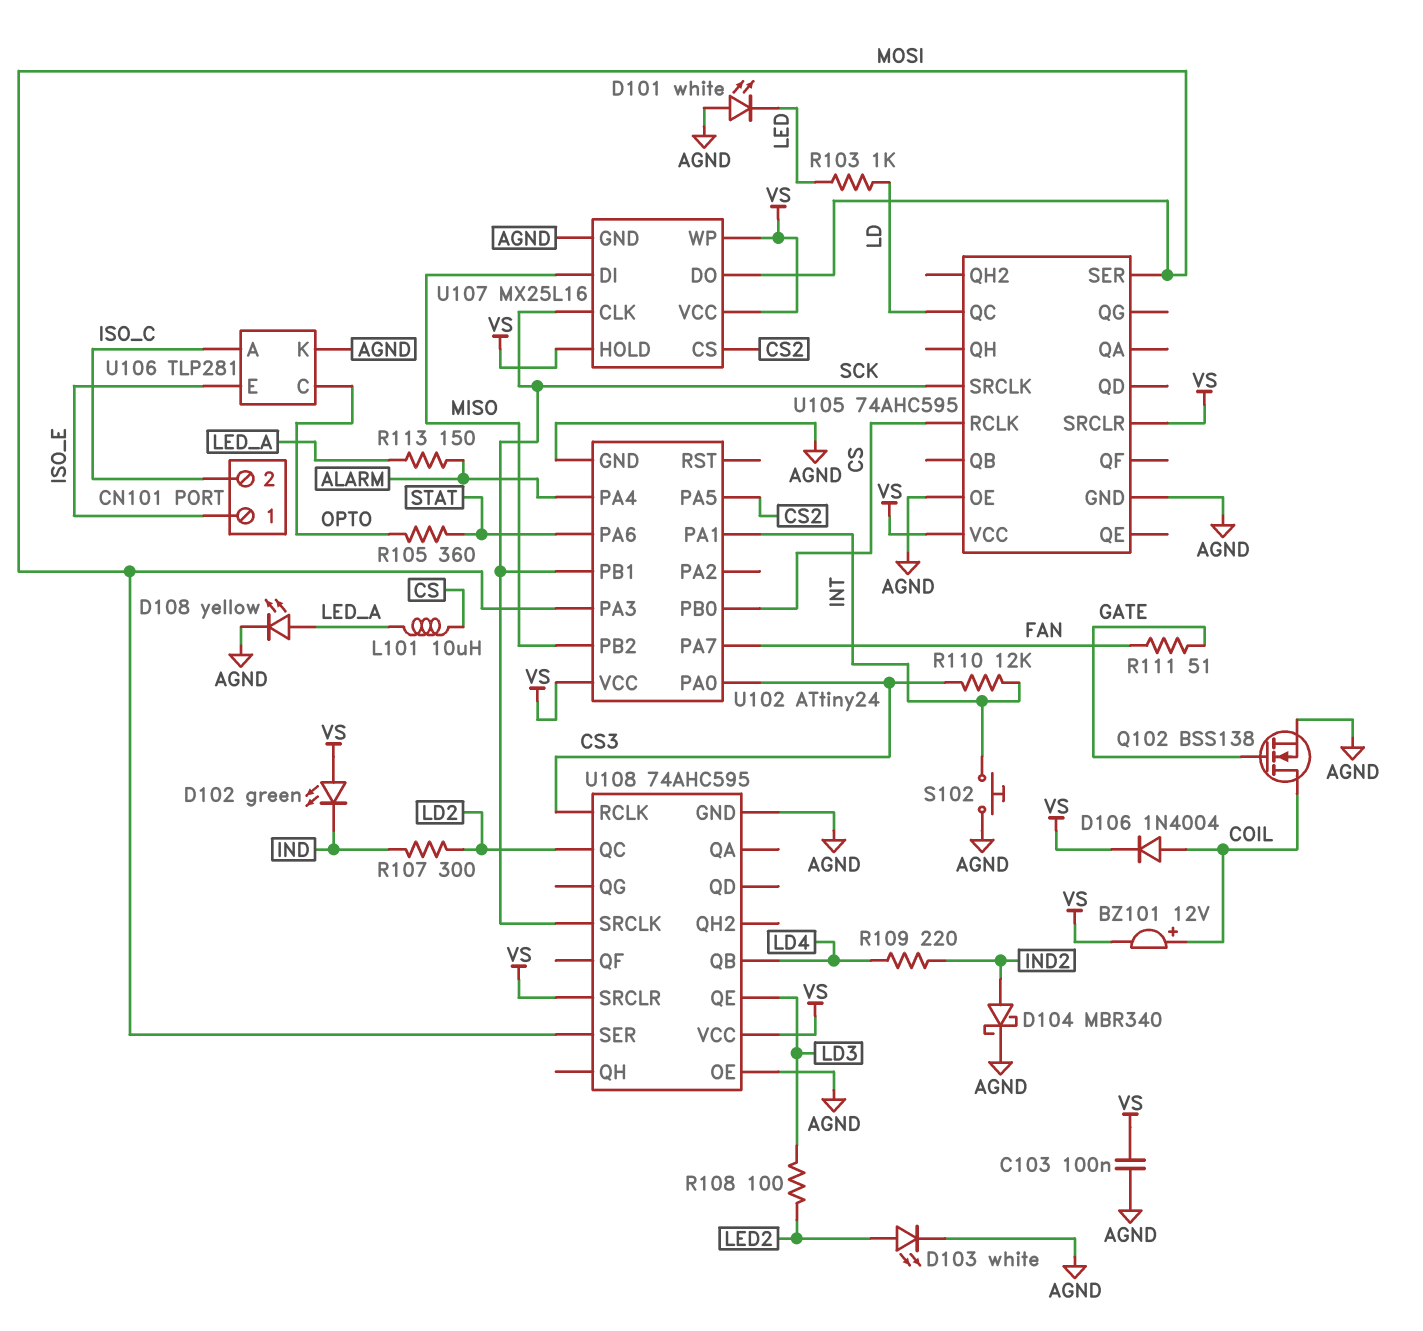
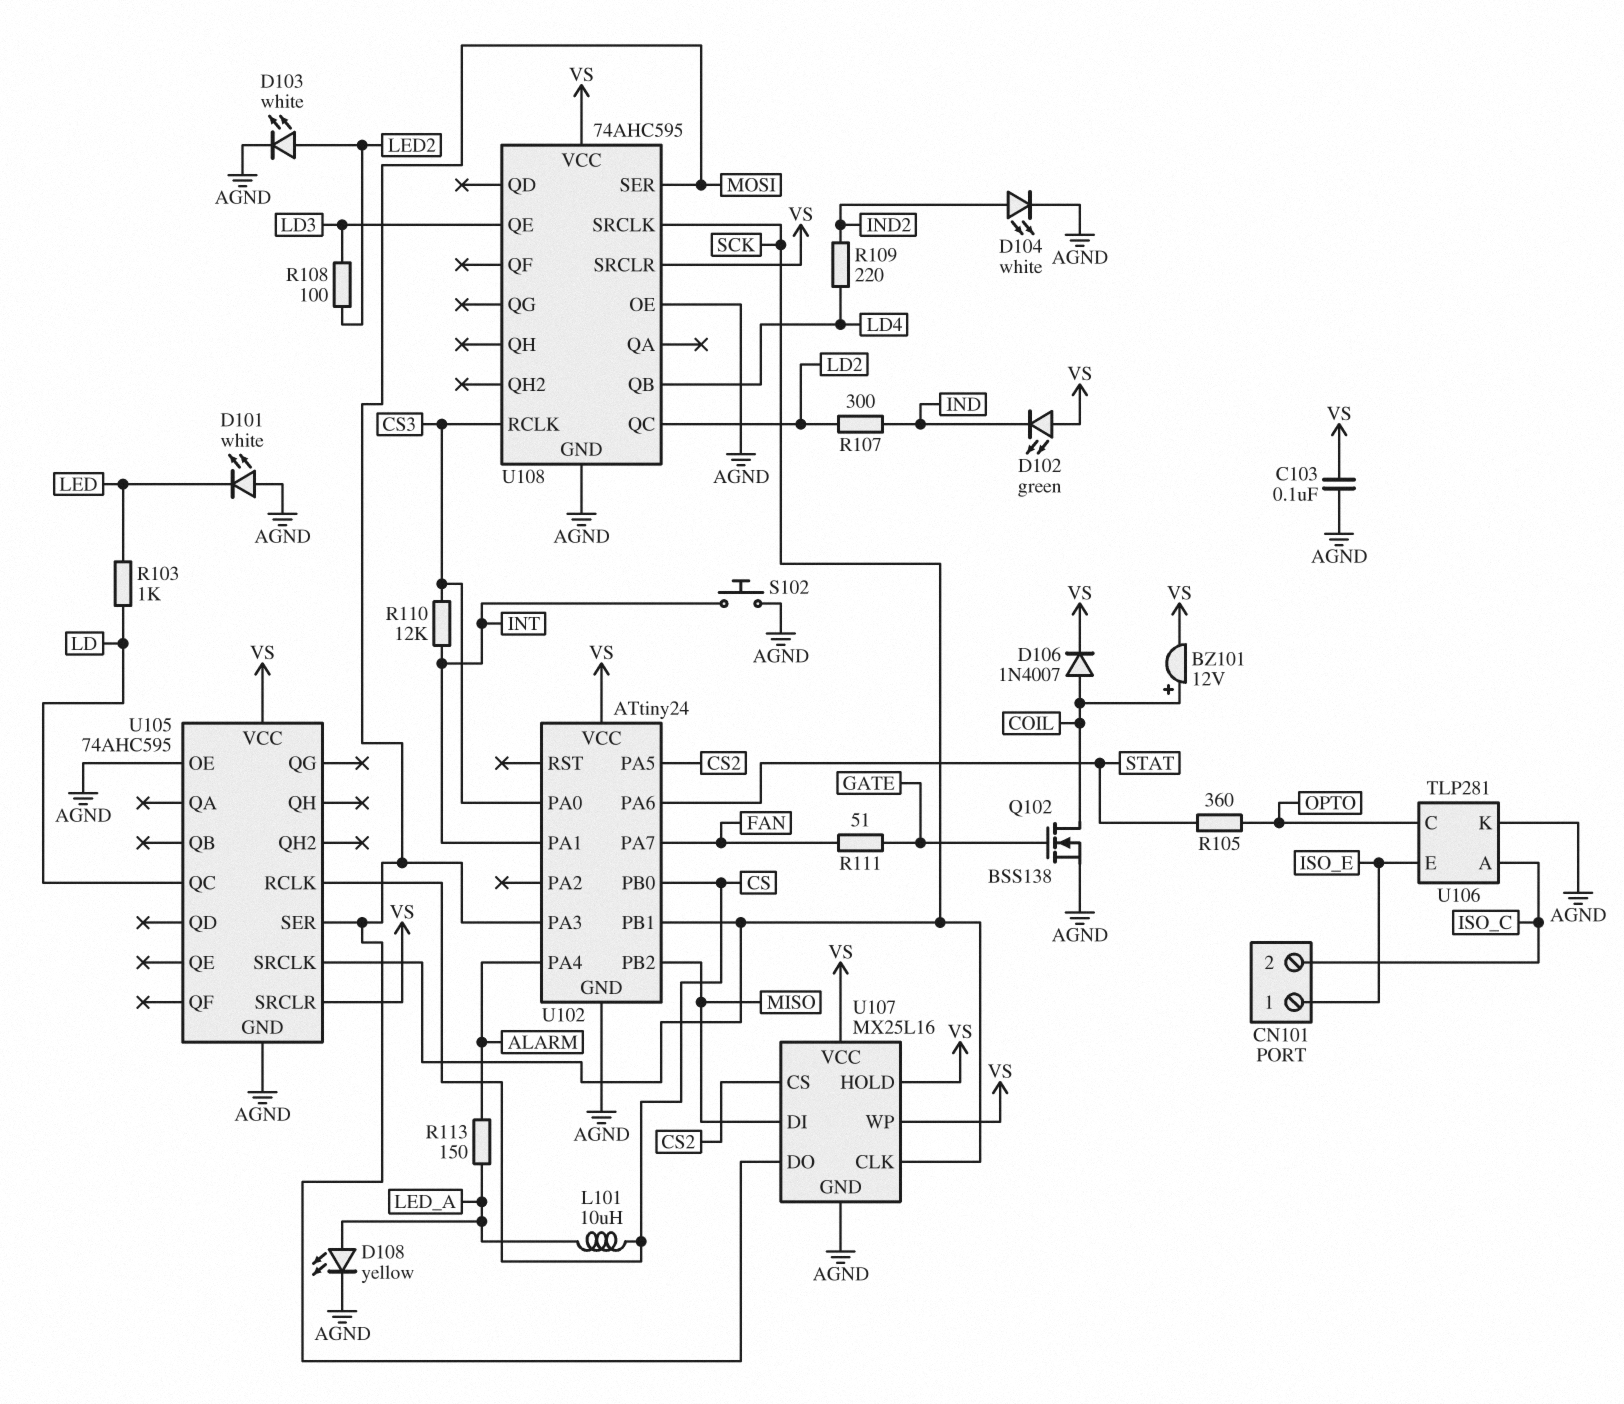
D104: schottky MBR340 (A IND2, K AGND) -> LED white (A IND2, K AGND)
D106: diode 1N4004 (A COIL, K VS) -> diode 1N4007 (A COIL, K VS)

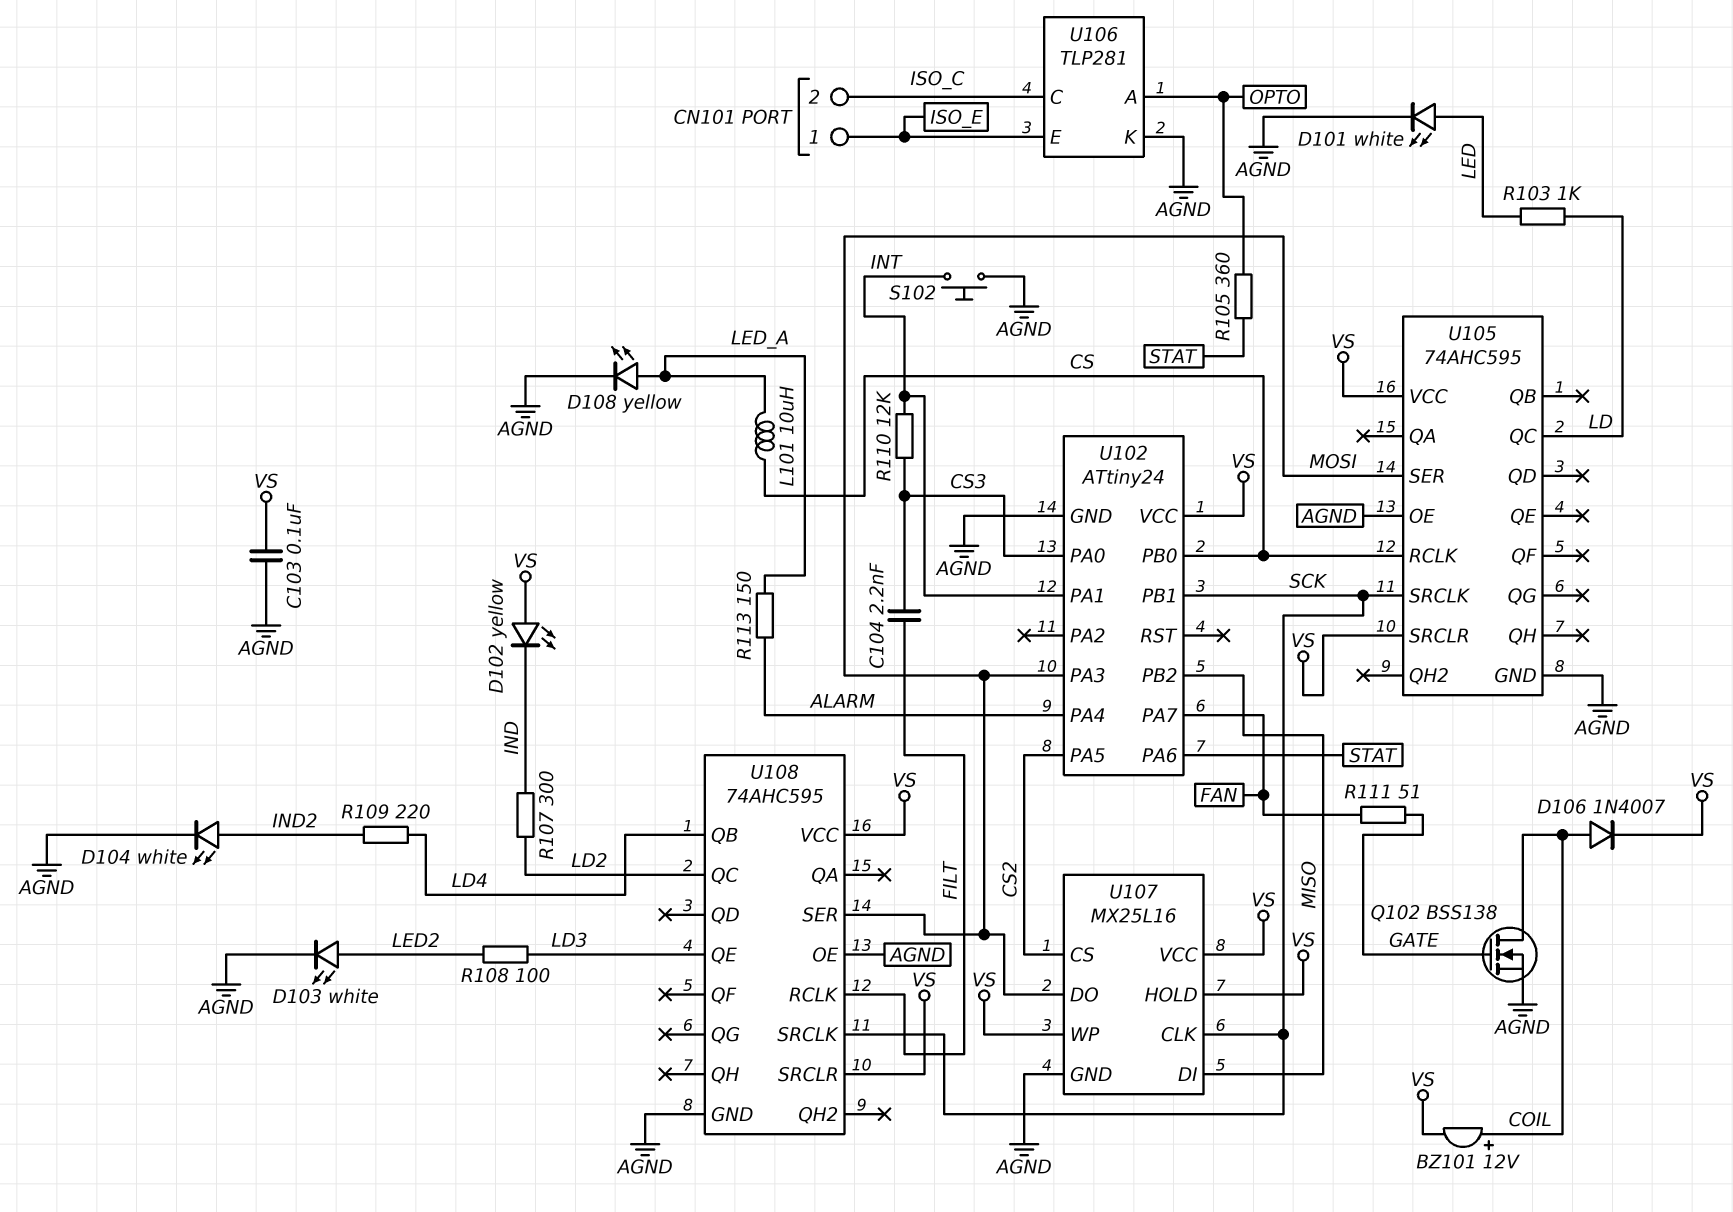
C104: none -> 2.2nF (CS3, FILT)
D101: LED white (A AGND, K LED) -> LED white (A LED, K AGND)
D102: LED green (A VS, K IND) -> LED yellow (A VS, K IND)
U106 pin A: ISO_C -> OPTO
U106 pin C: OPTO -> ISO_C
U108 pin RCLK: CS3 -> FILT

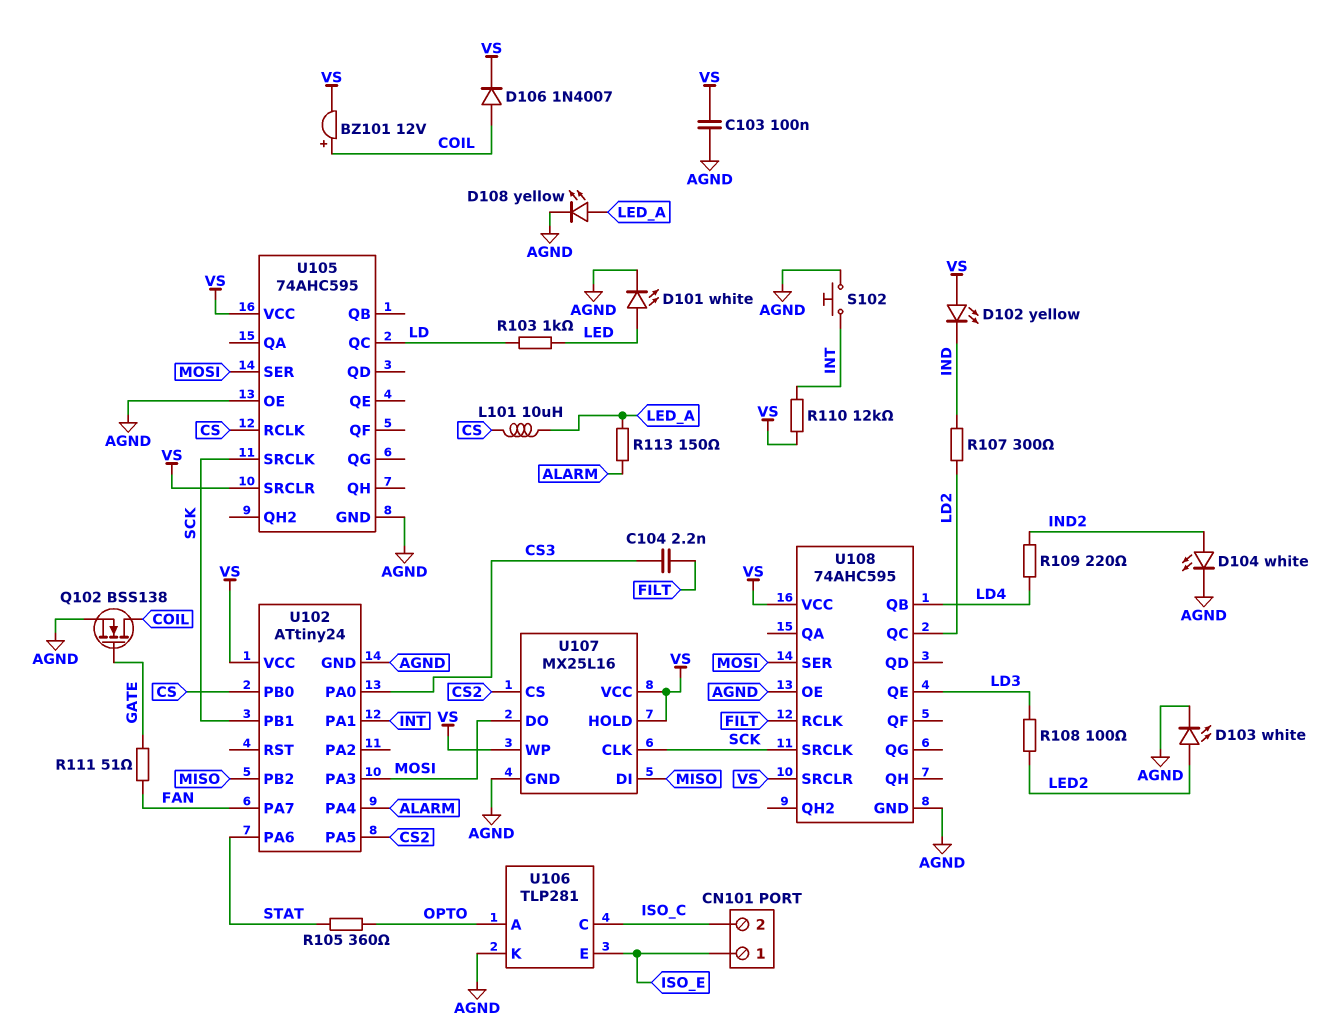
R110: 12k (CS3, INT) -> 12k (INT, VS)

